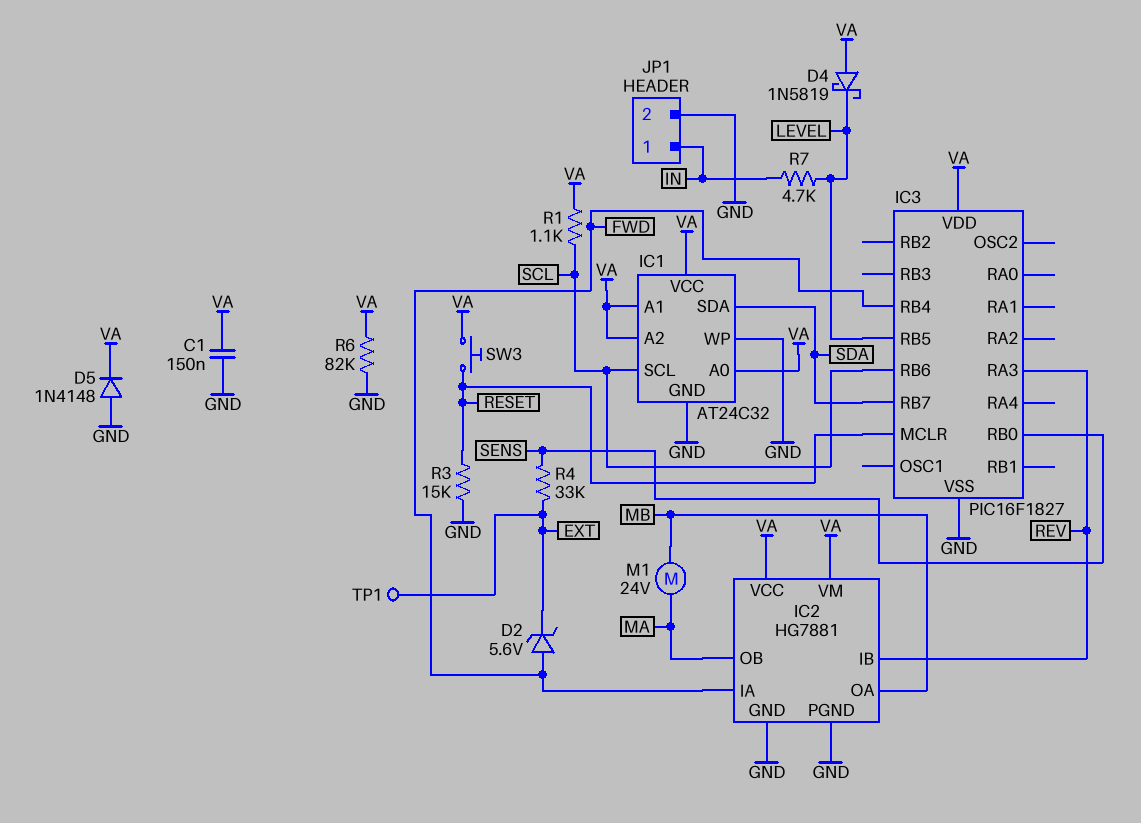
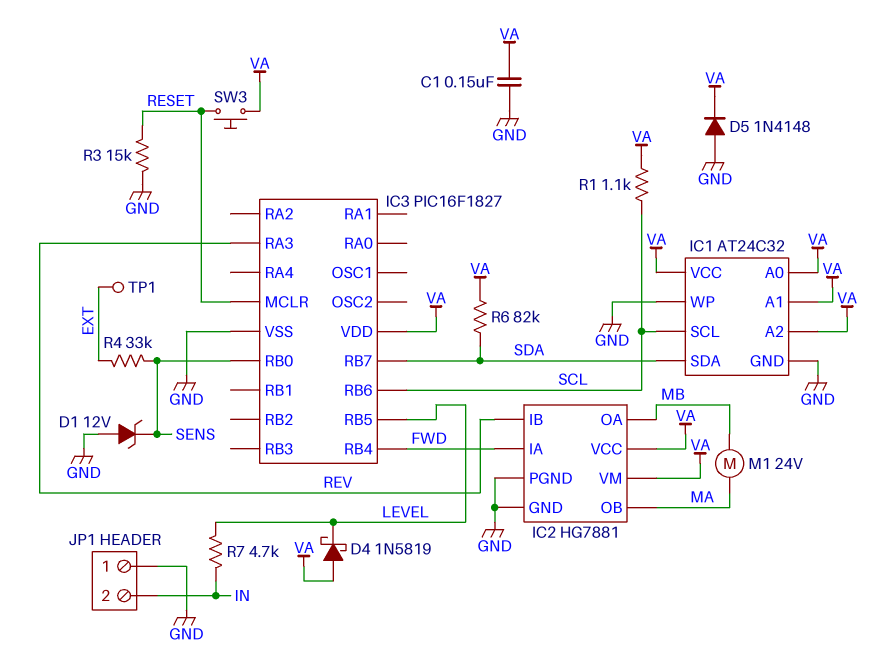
D1: none -> zener 12V (A GND, K SENS)
D2: zener 5.6V (A FWD, K EXT) -> none
JP1 pin 1: IN -> GND
JP1 pin 2: GND -> IN
R6: 82k (GND, VA) -> 82k (SDA, VA)

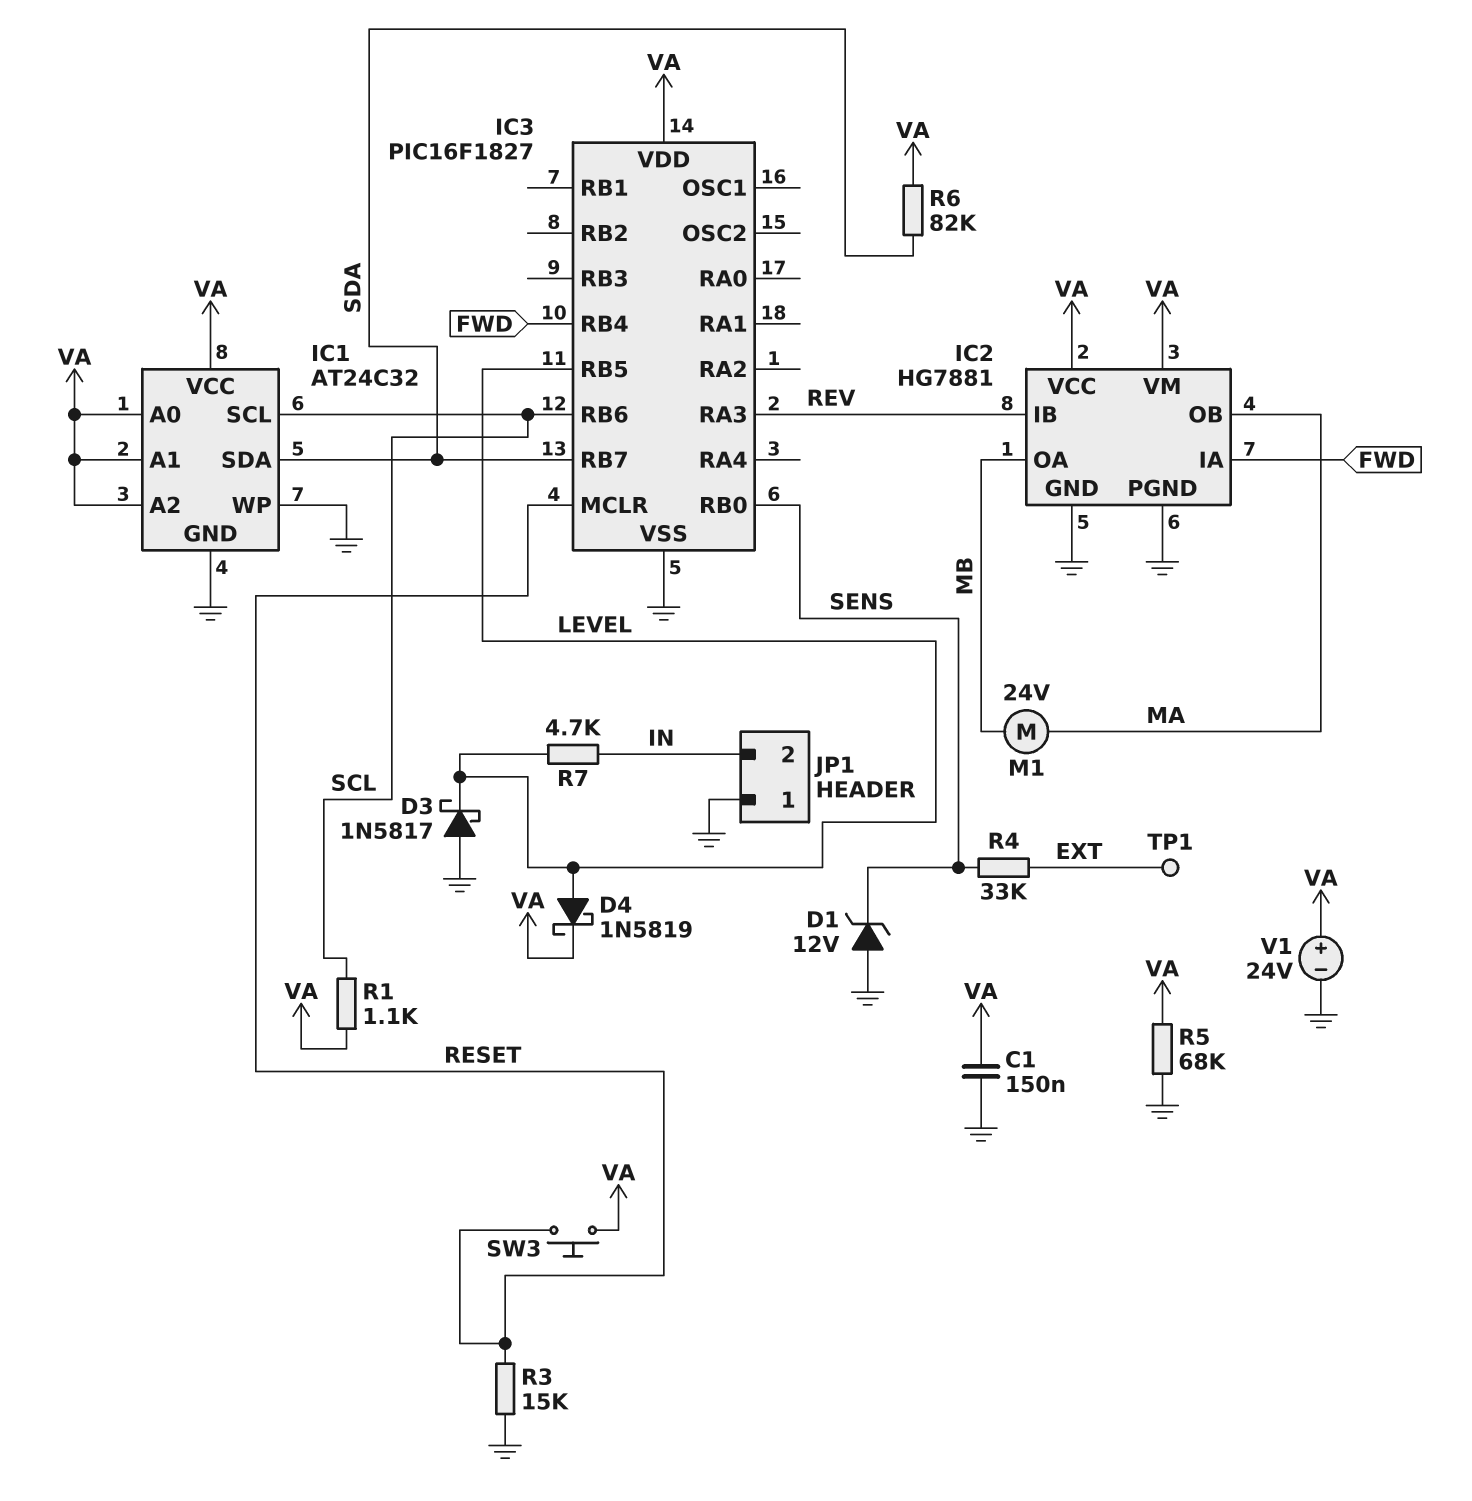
D3: none -> schottky 1N5817 (A GND, K LEVEL)
D4: schottky 1N5819 (A VA, K LEVEL) -> schottky 1N5819 (A LEVEL, K VA)
D5: diode 1N4148 (A GND, K VA) -> none
R5: none -> 68k (GND, VA)
V1: none -> 24V (plus VA, minus GND)

